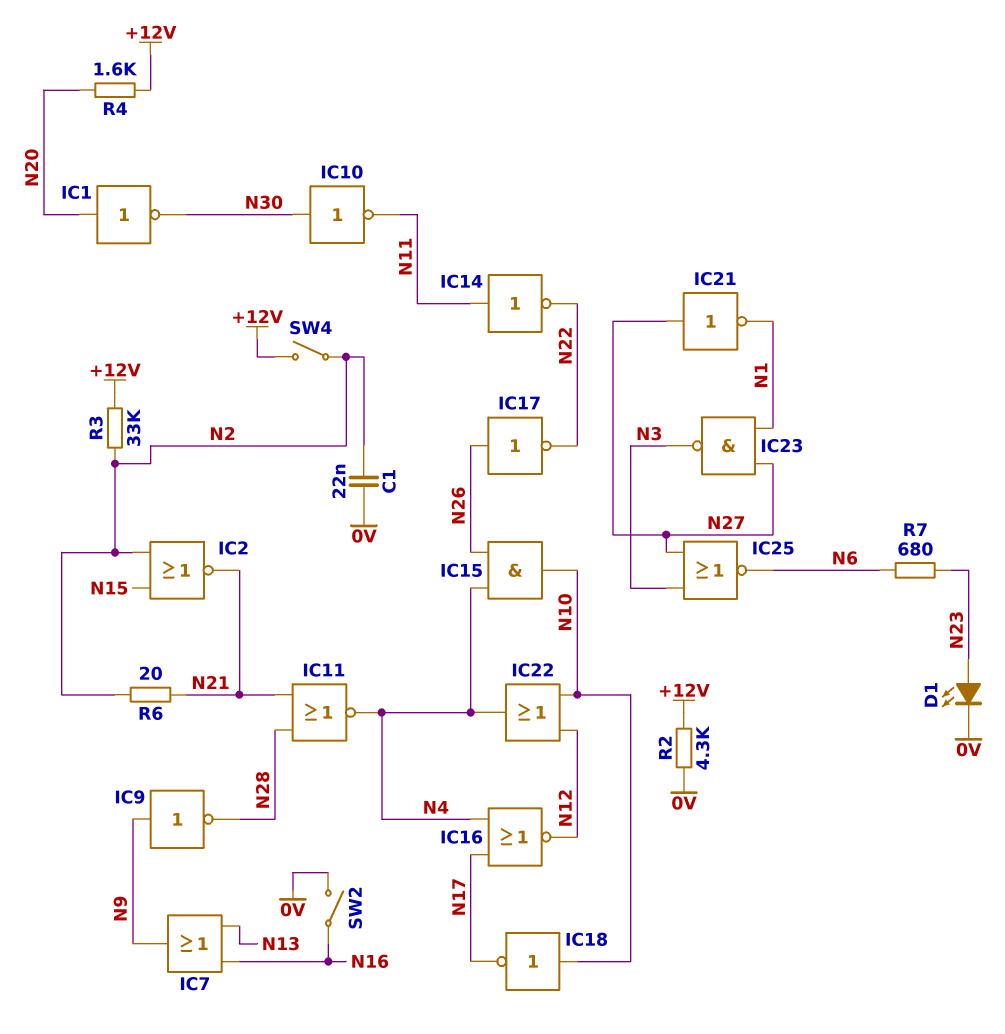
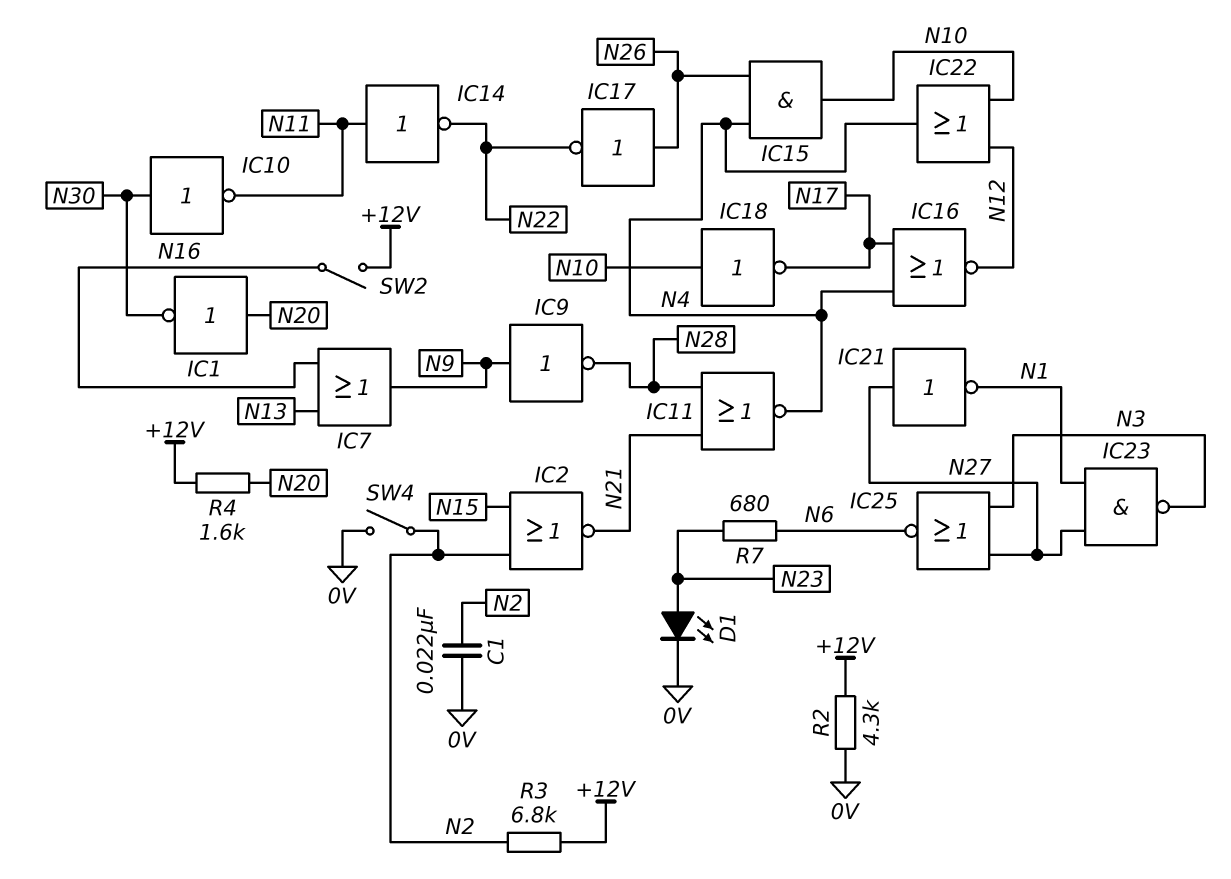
R3: 33k (+12V, N2) -> 6.8k (+12V, N2)
R6: 20 (N2, N21) -> none
SW2: switch (0V, N16) -> switch (+12V, N16)
SW4: switch (+12V, N2) -> switch (0V, N2)

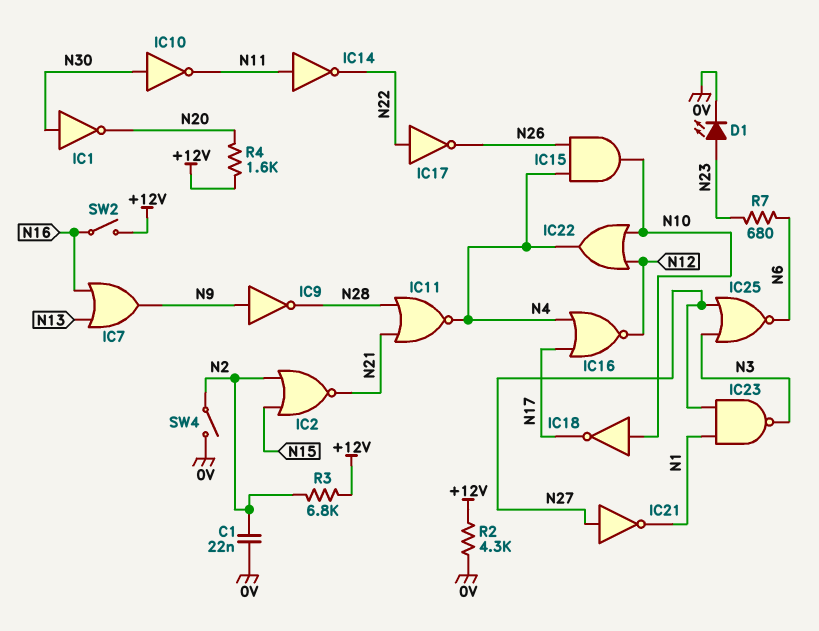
IC1: NOT (in N20, out N30) -> NOT (in N30, out N20)
IC17: NOT (in N26, out N22) -> NOT (in N22, out N26)

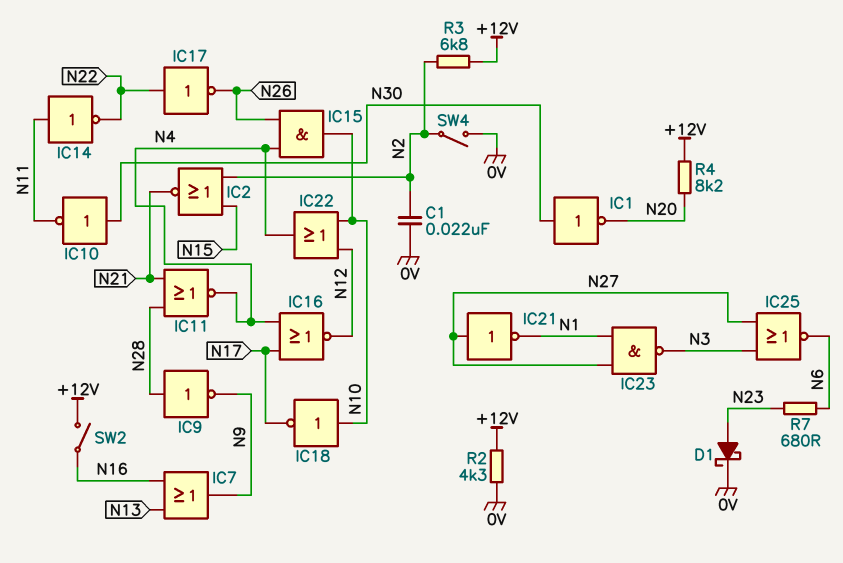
D1: LED (A N23, K 0V) -> schottky (A N23, K 0V)
IC9: NOT (in N9, out N28) -> NOT (in N28, out N9)
R4: 1.6k (+12V, N20) -> 8.2k (+12V, N20)

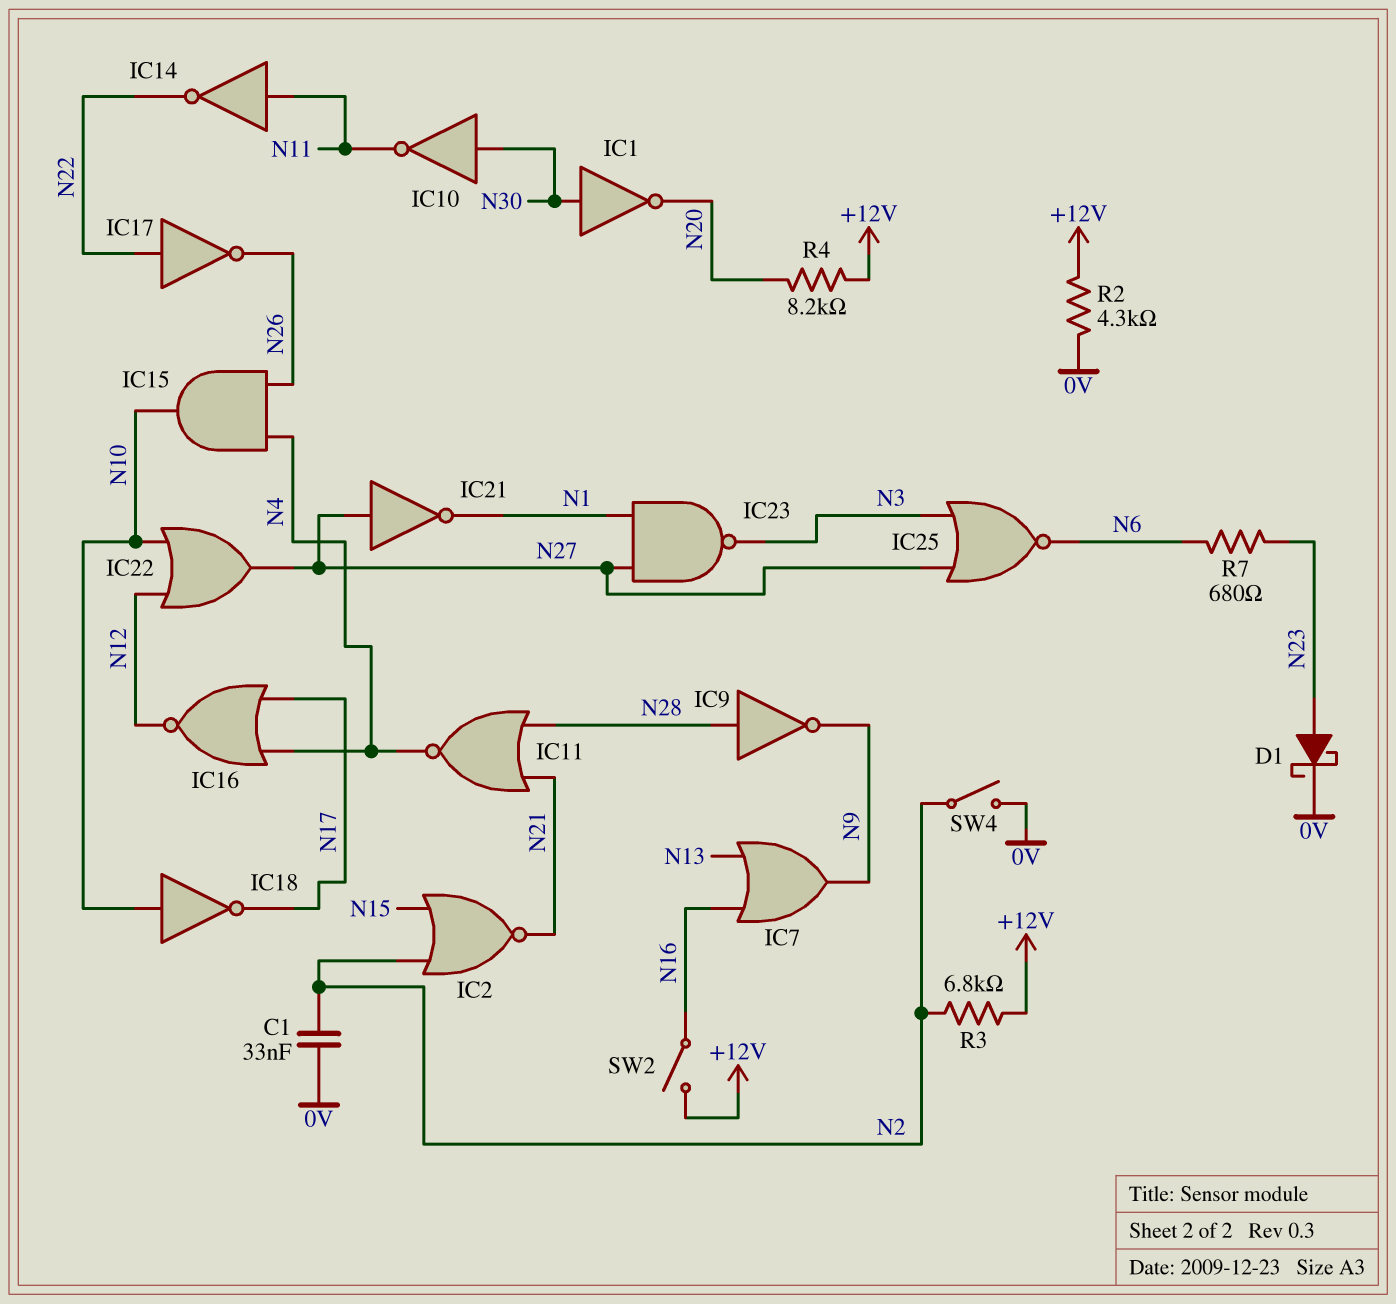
C1: 22nF (0V, N2) -> 33nF (0V, N2)
IC22: OR (in N10, in N12, out N4) -> OR (in N10, in N12, out N27)

